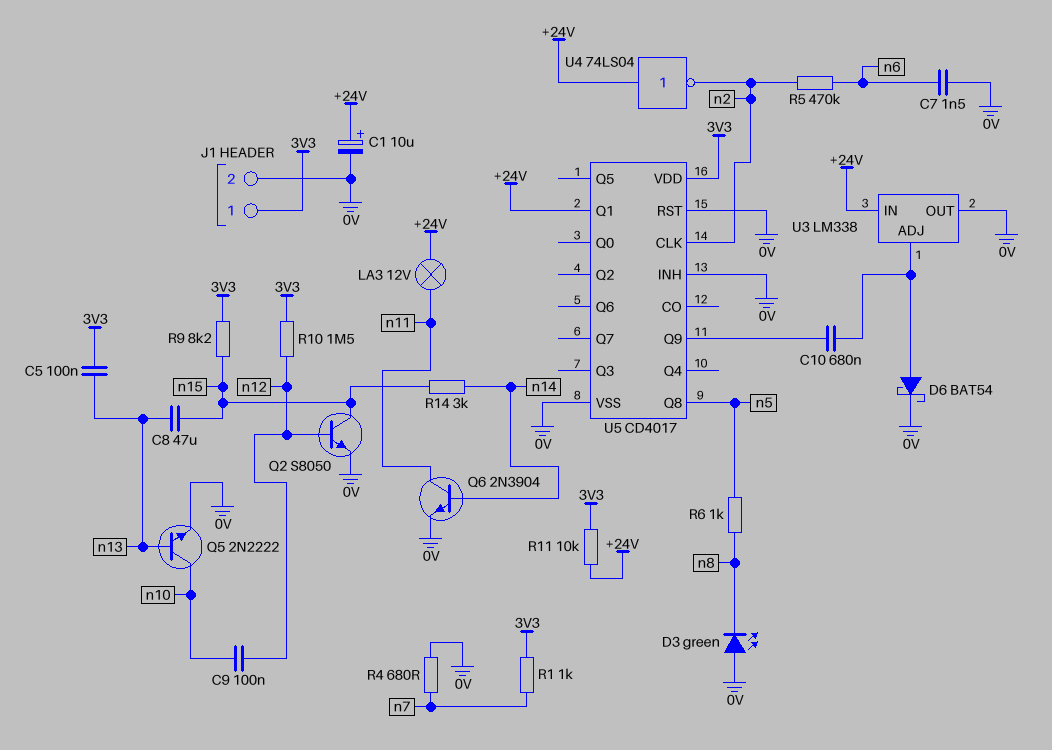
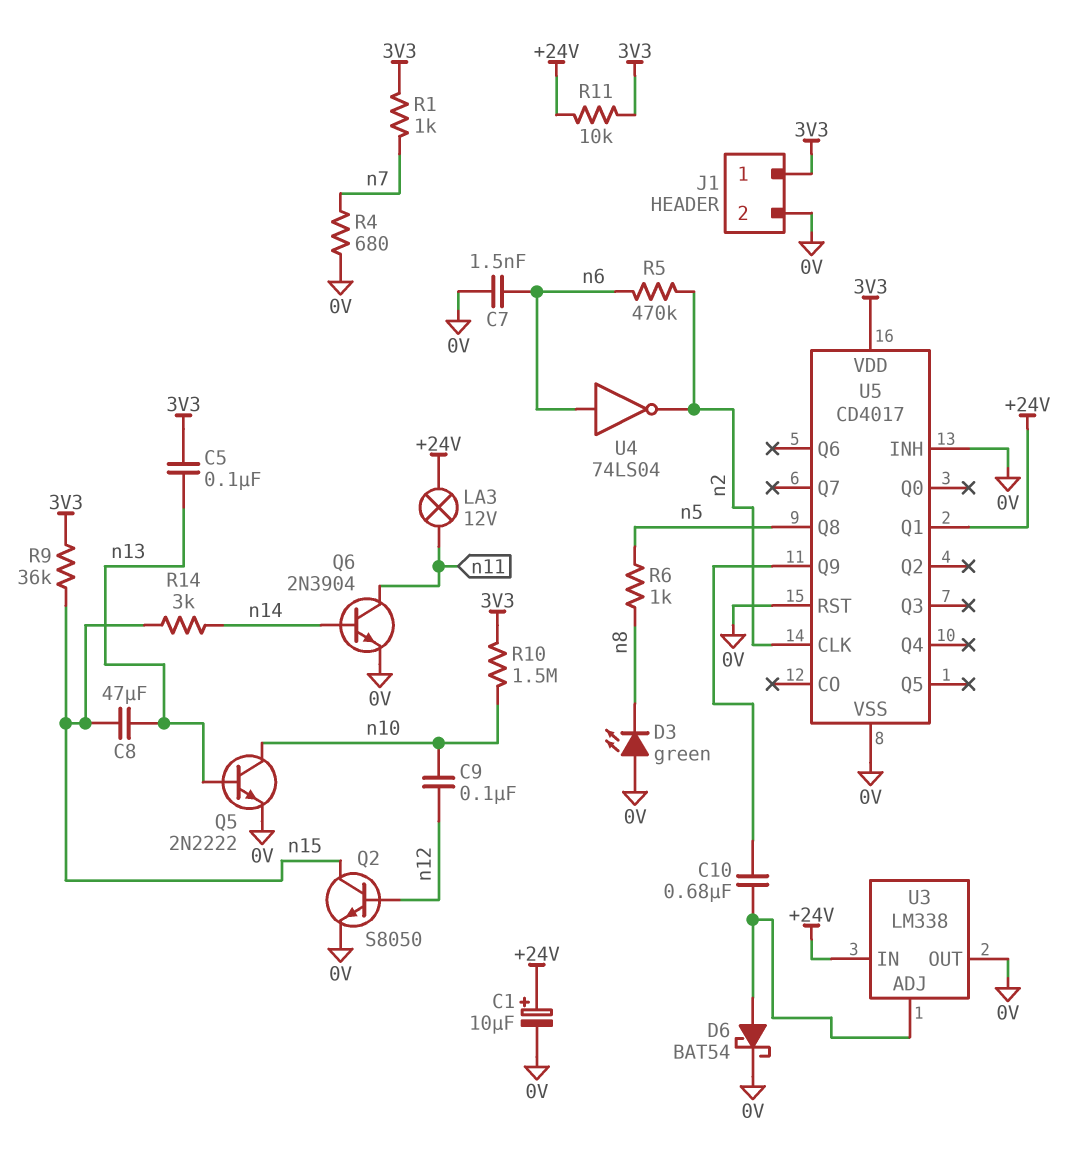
R9: 8.2k (3V3, n15) -> 36k (3V3, n15)
R10: 1.5M (3V3, n12) -> 1.5M (3V3, n10)
U4: NOT 74LS04 (in +24V, out n2) -> NOT 74LS04 (in n6, out n2)

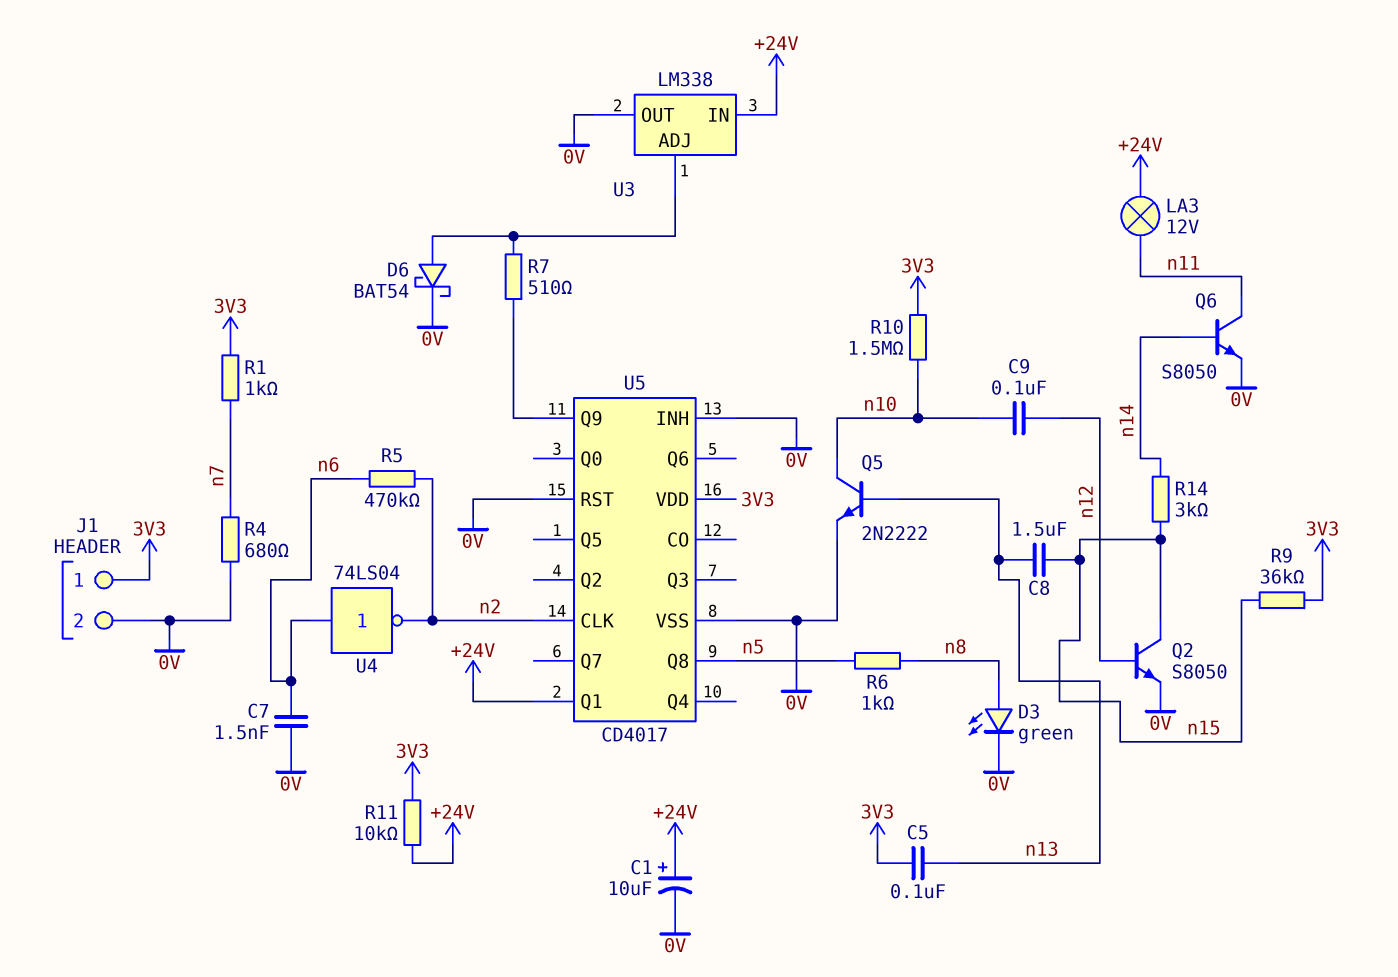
C8: 47uF (n13, n15) -> 1.5uF (n13, n15)
C10: 680nF (U3/ADJ, U5/Q9) -> none
D3: LED green (A 0V, K n8) -> LED green (A n8, K 0V)
Q6: NPN 2N3904 (B n14, C n11, E 0V) -> NPN S8050 (B n14, C n11, E 0V)
R7: none -> 510 (U3/ADJ, U5/Q9)

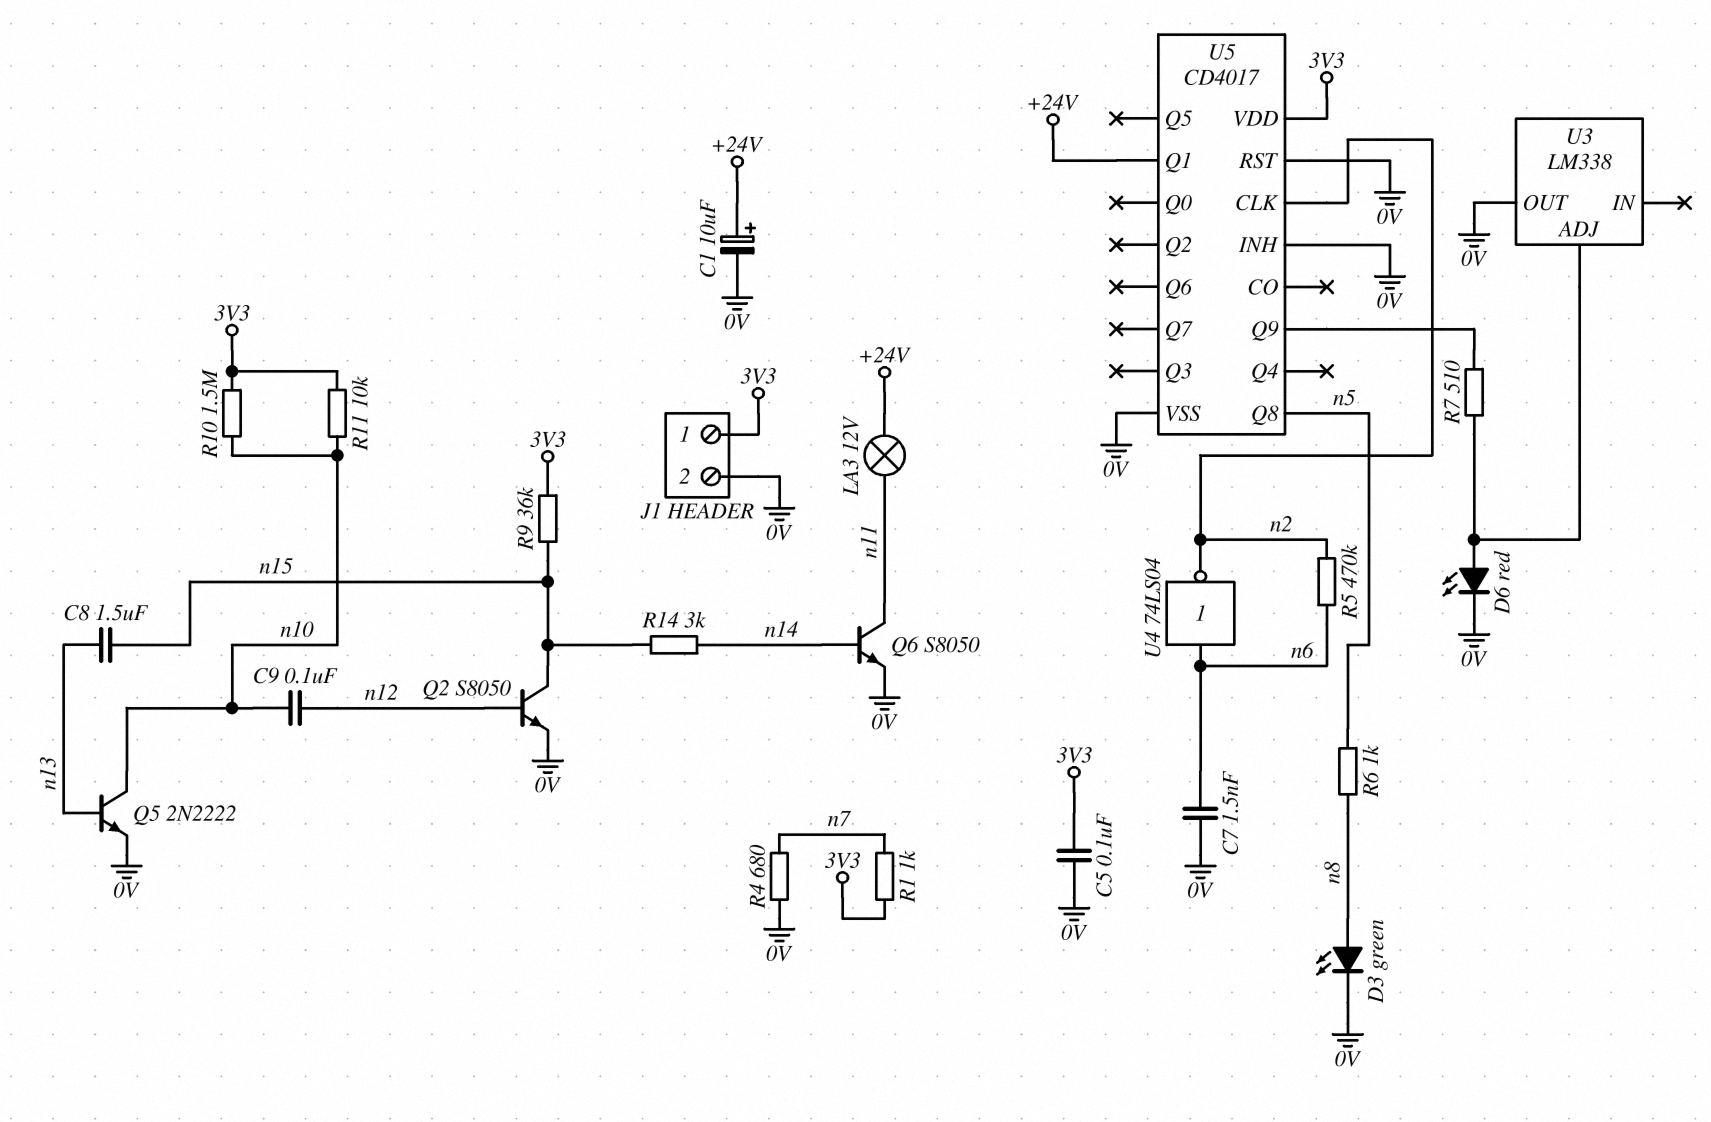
C5: 100nF (3V3, n13) -> 100nF (0V, 3V3)
D6: schottky BAT54 (A U3/ADJ, K 0V) -> LED red (A U3/ADJ, K 0V)
R11: 10k (+24V, 3V3) -> 10k (3V3, n10)
U3 pin IN: +24V -> none

